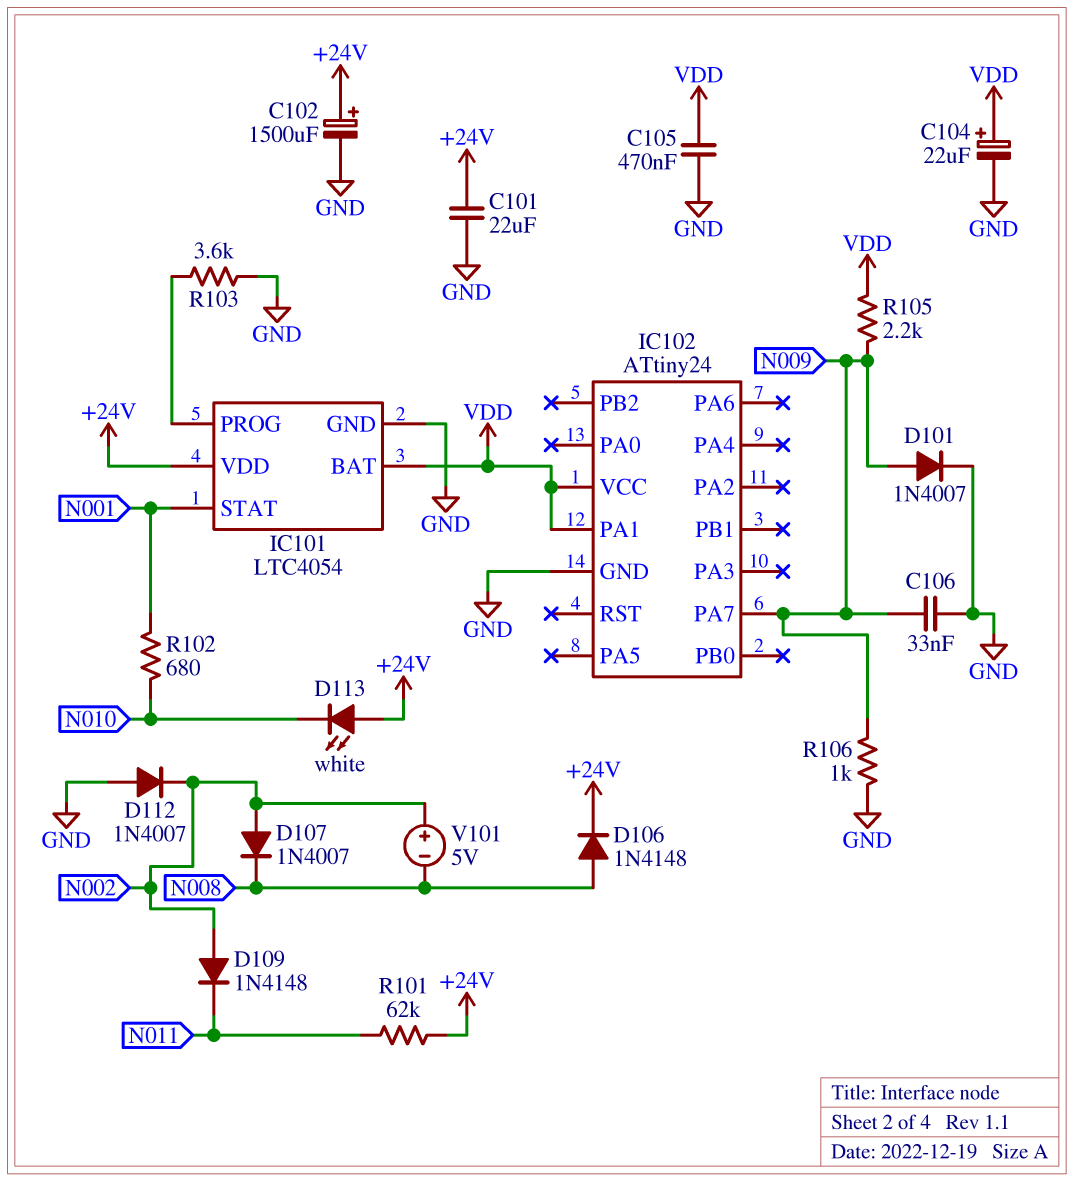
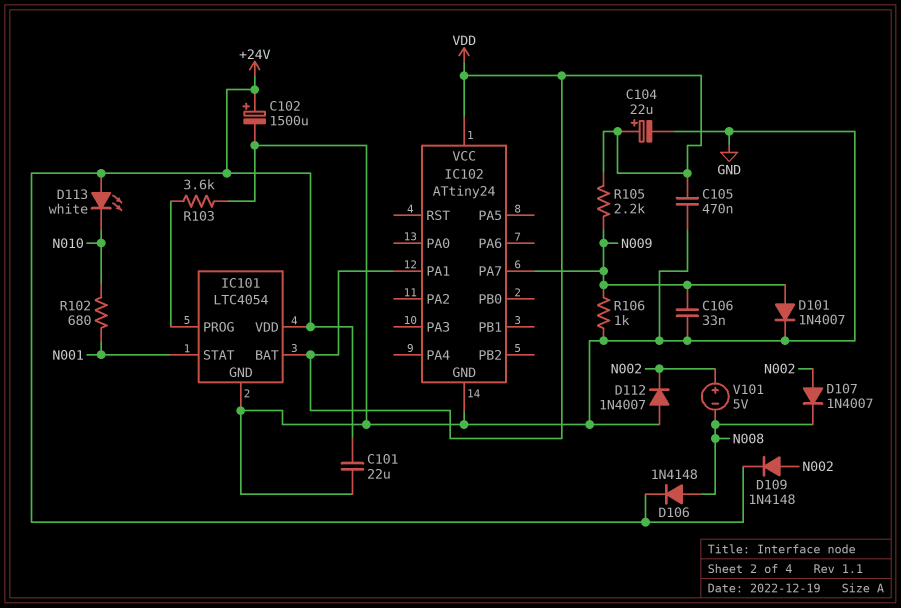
D109: diode 1N4148 (A N002, K N011) -> diode 1N4148 (A N002, K +24V)
R101: 62k (+24V, N011) -> none

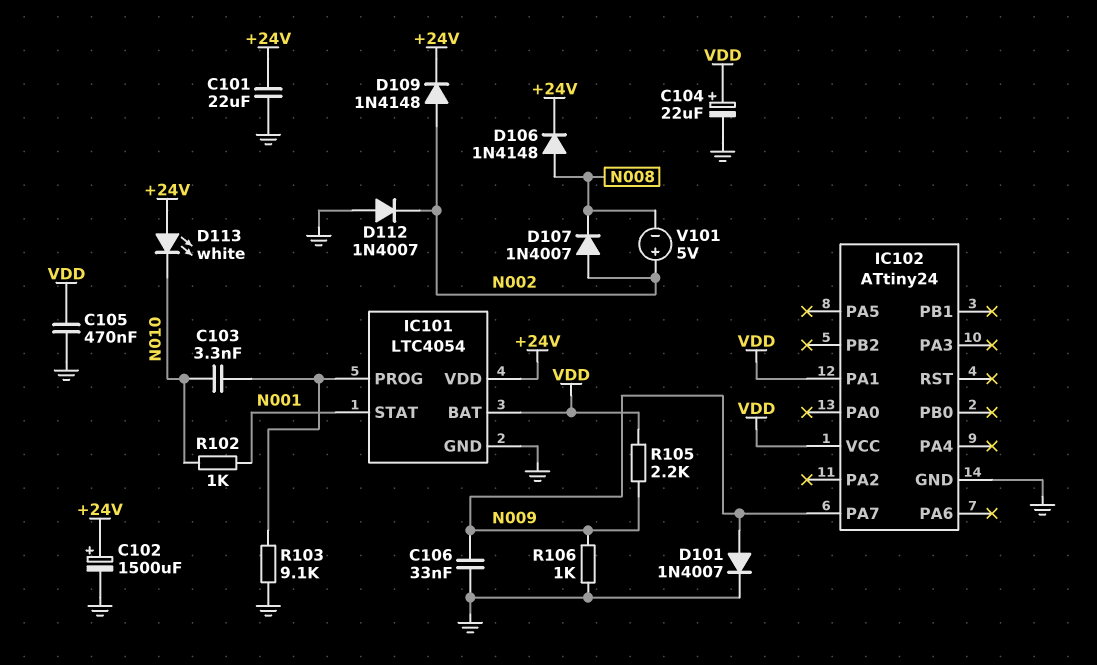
C103: none -> 3.3nF (IC101/PROG, N010)
R102: 680 (N001, N010) -> 1k (N001, N010)
R103: 3.6k (GND, IC101/PROG) -> 9.1k (GND, IC101/PROG)

